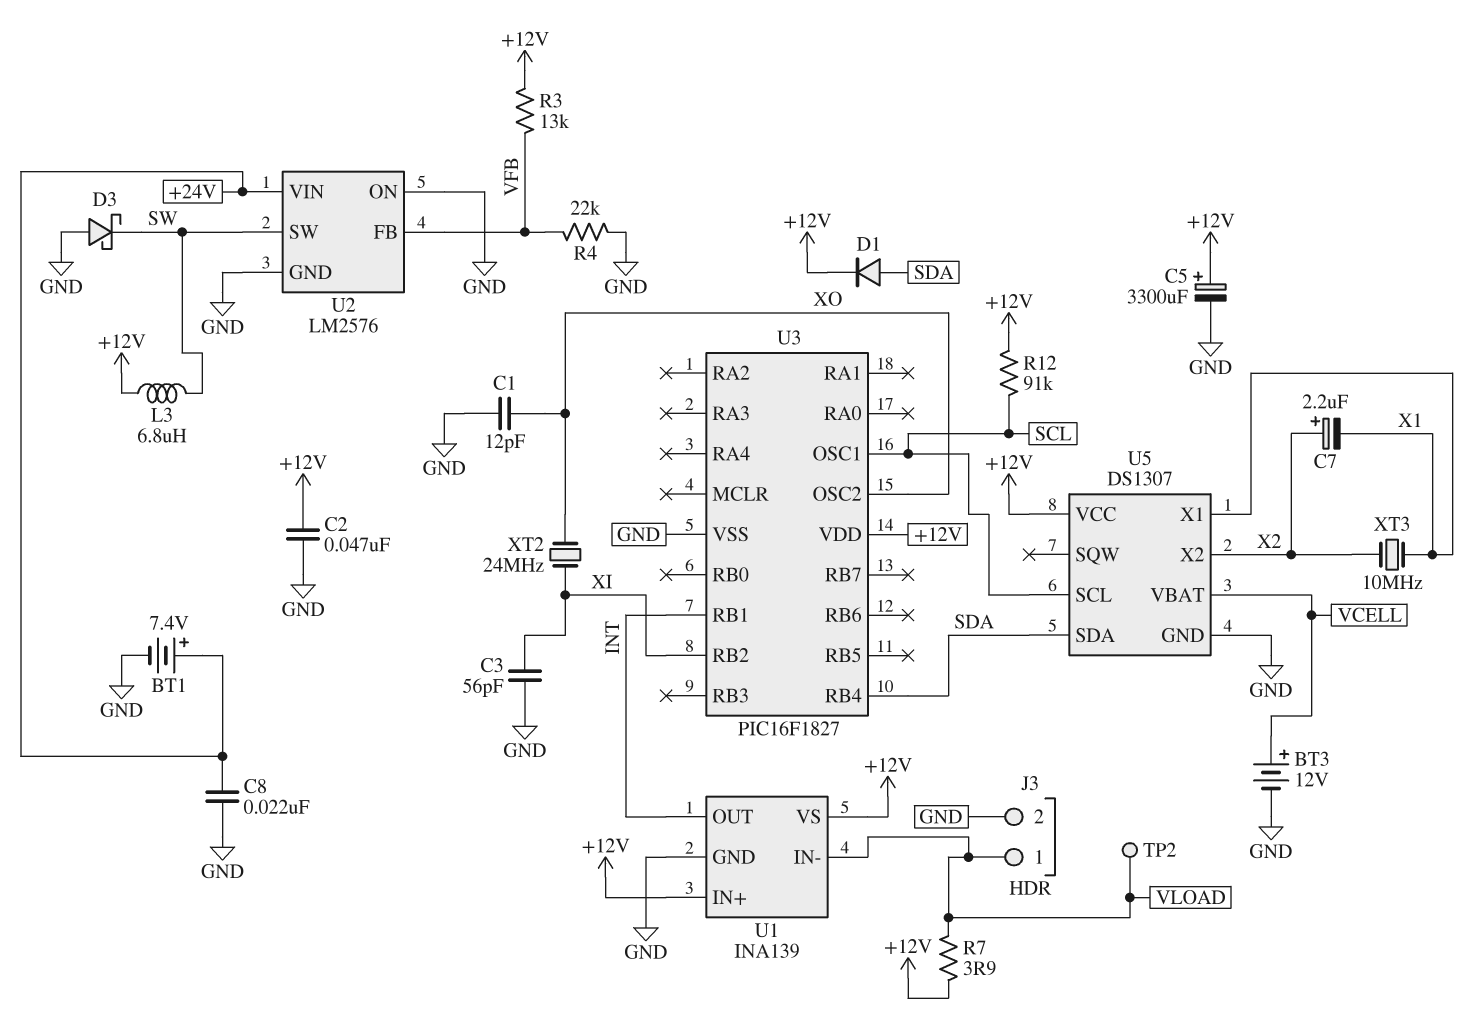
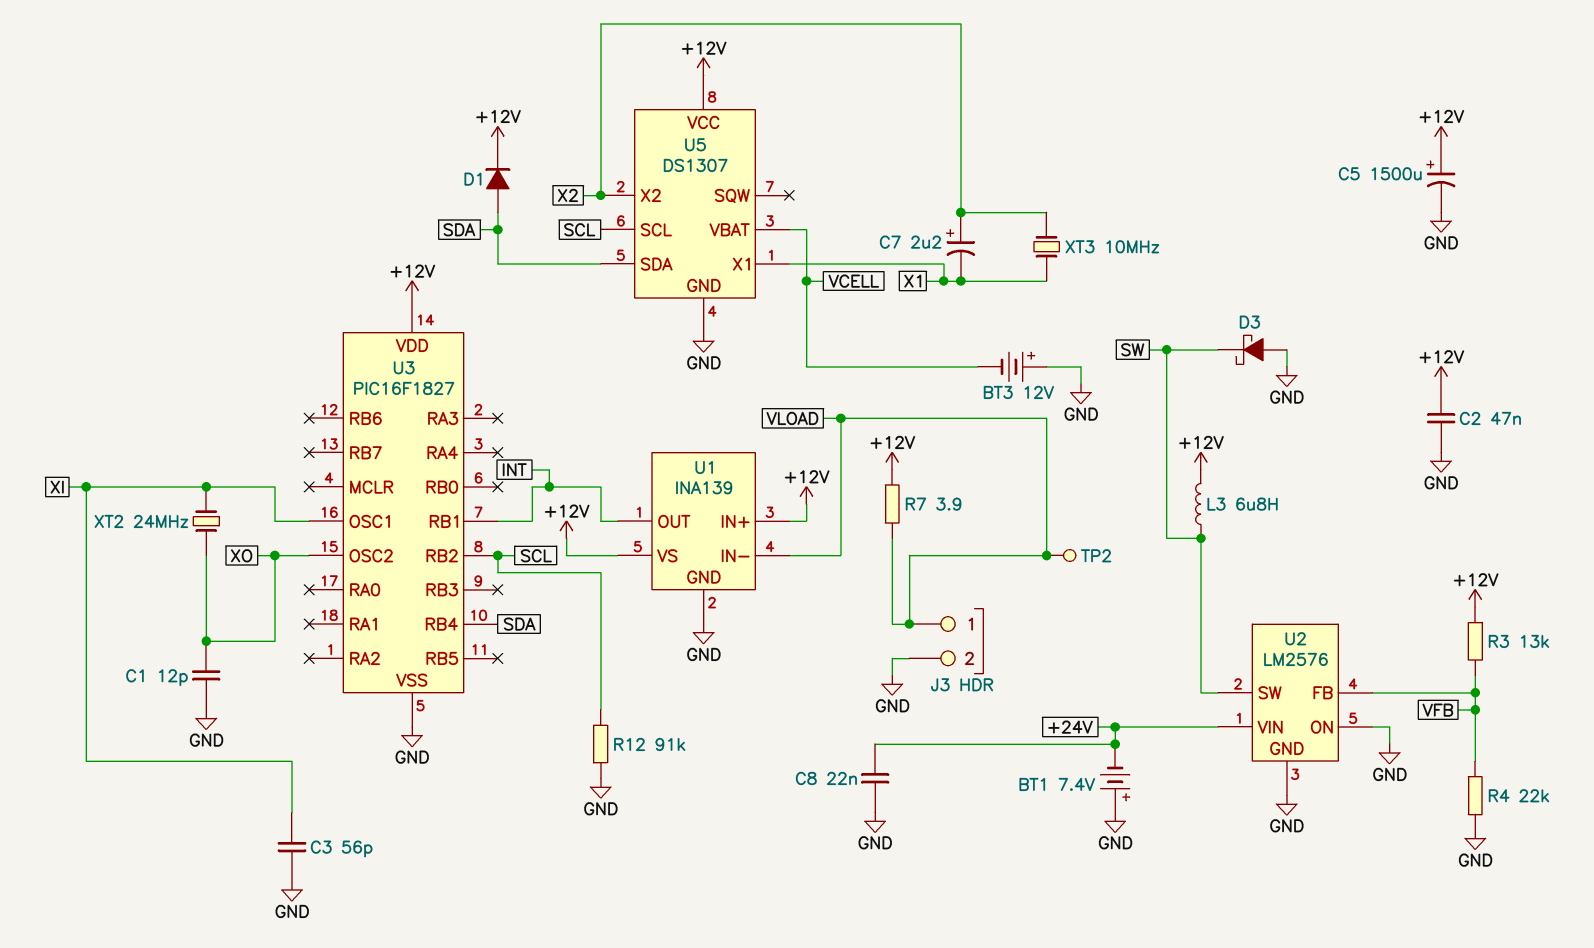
BT1: 7.4V (plus +24V, minus GND) -> 7.4V (plus GND, minus +24V)
BT3: 12V (plus VCELL, minus GND) -> 12V (plus GND, minus VCELL)
C5: 3300uF (plus +12V, minus GND) -> 1500uF (plus +12V, minus GND)
R12: 91k (+12V, SCL) -> 91k (GND, SCL)
U3 pin OSC1: SCL -> XI
U3 pin RB2: XI -> SCL

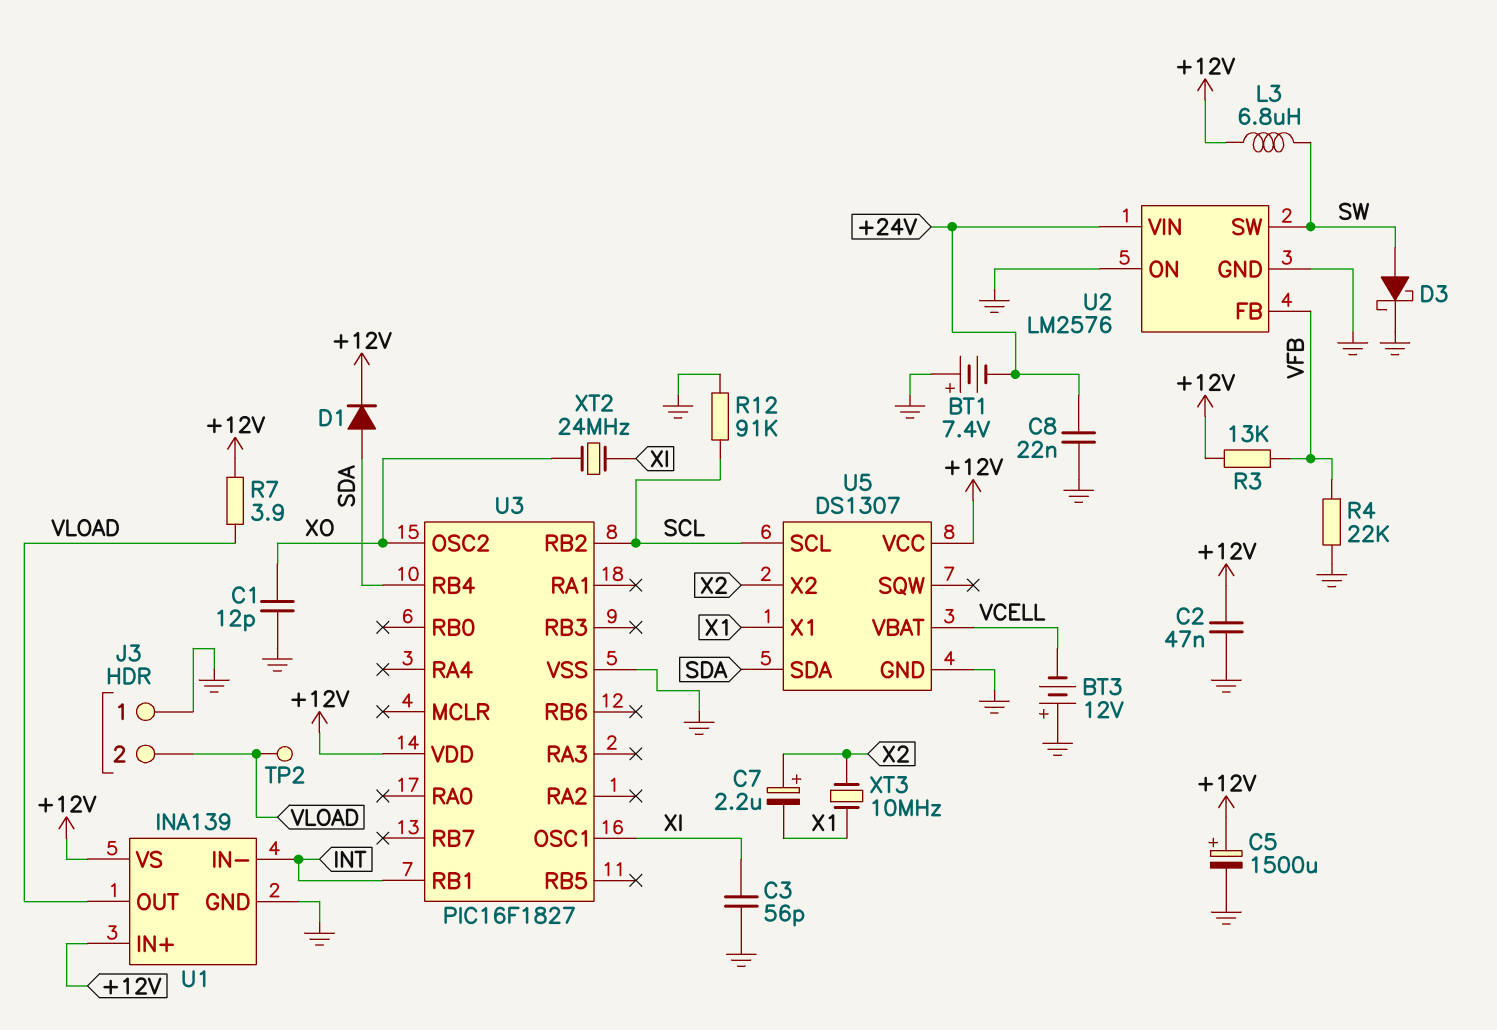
D3: schottky (A GND, K SW) -> schottky (A SW, K GND)
J3 pin 1: VLOAD -> GND
J3 pin 2: GND -> VLOAD
U1 pin IN-: VLOAD -> INT
U1 pin OUT: INT -> VLOAD

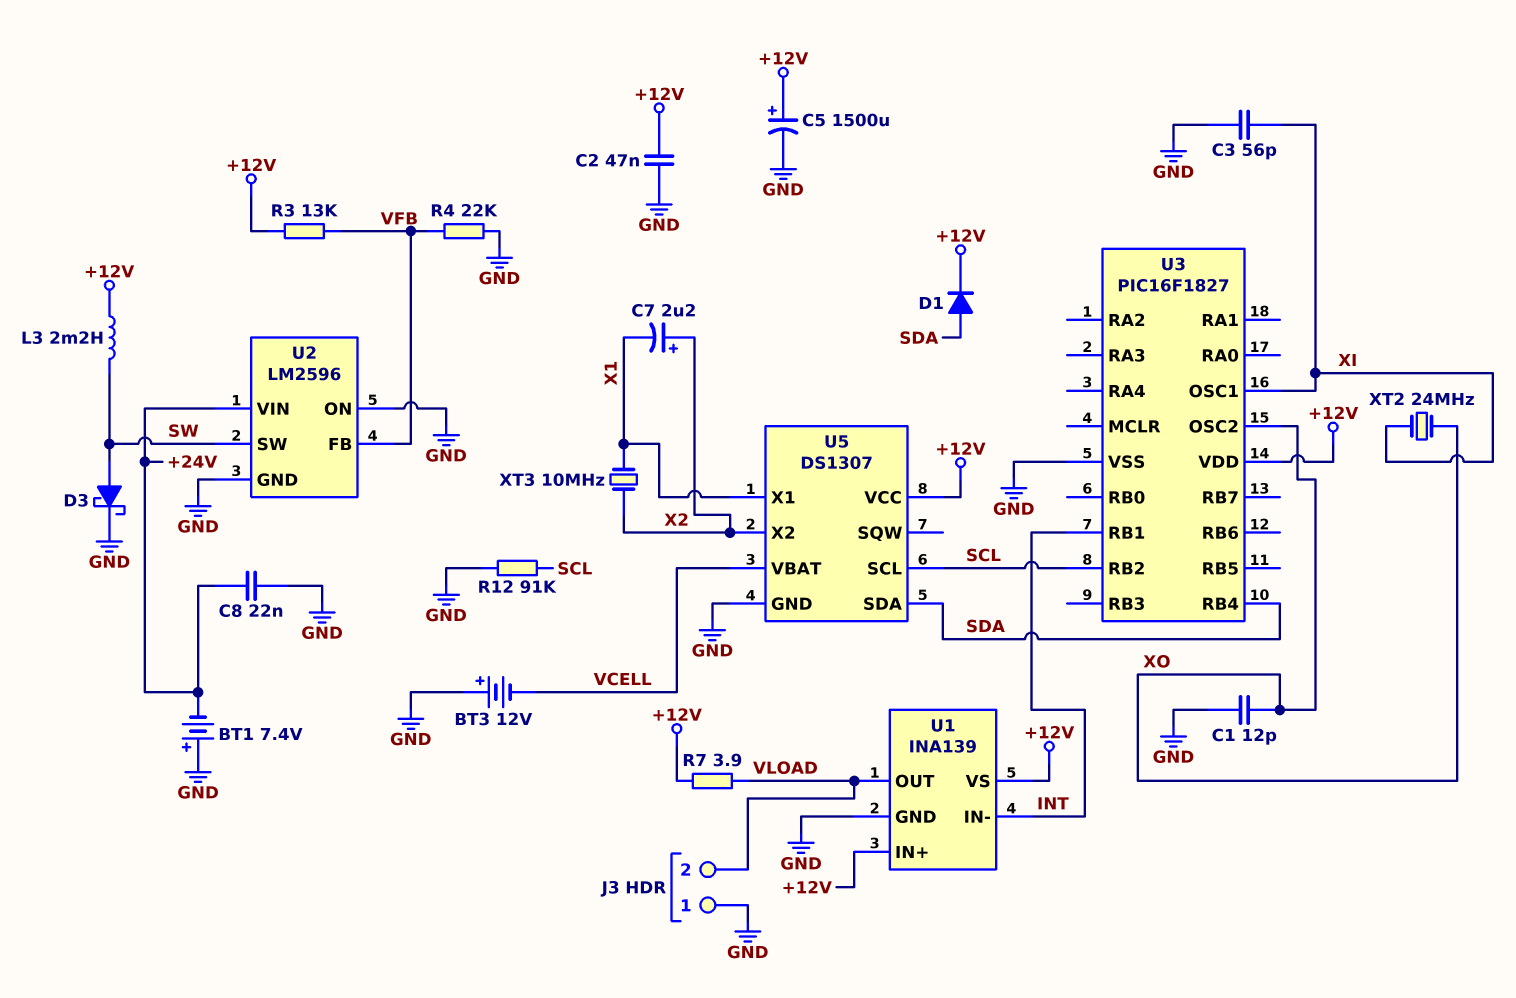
L3: 6.8uH (+12V, SW) -> 2.2mH (+12V, SW)
TP2: test point (VLOAD) -> none
U2: LM2576 -> LM2596

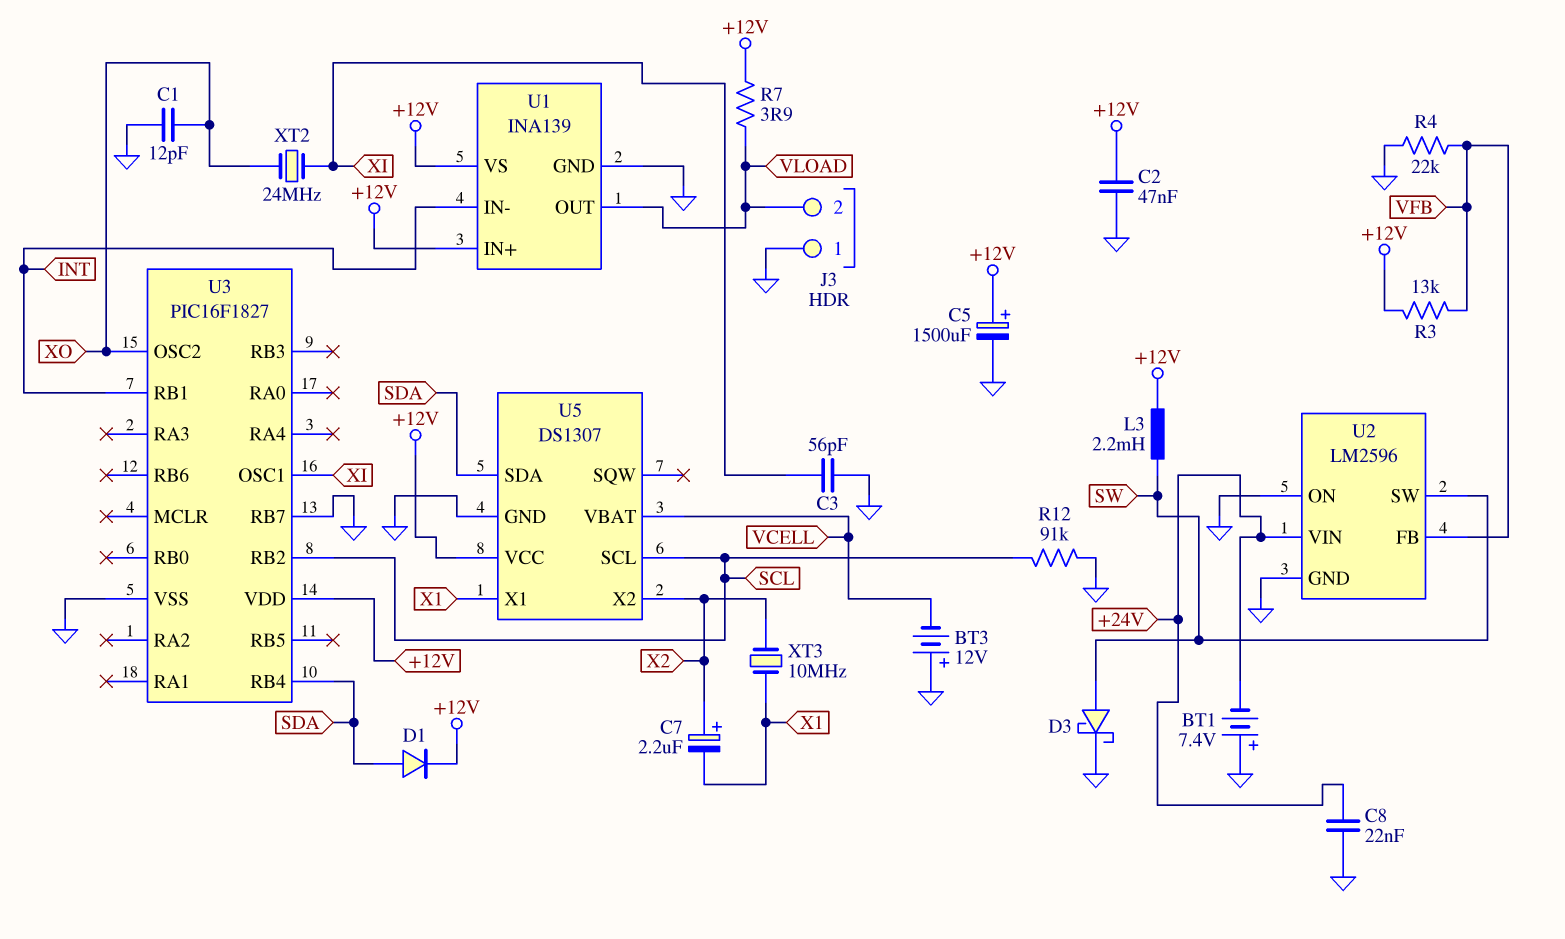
U3 pin RB7: none -> GND

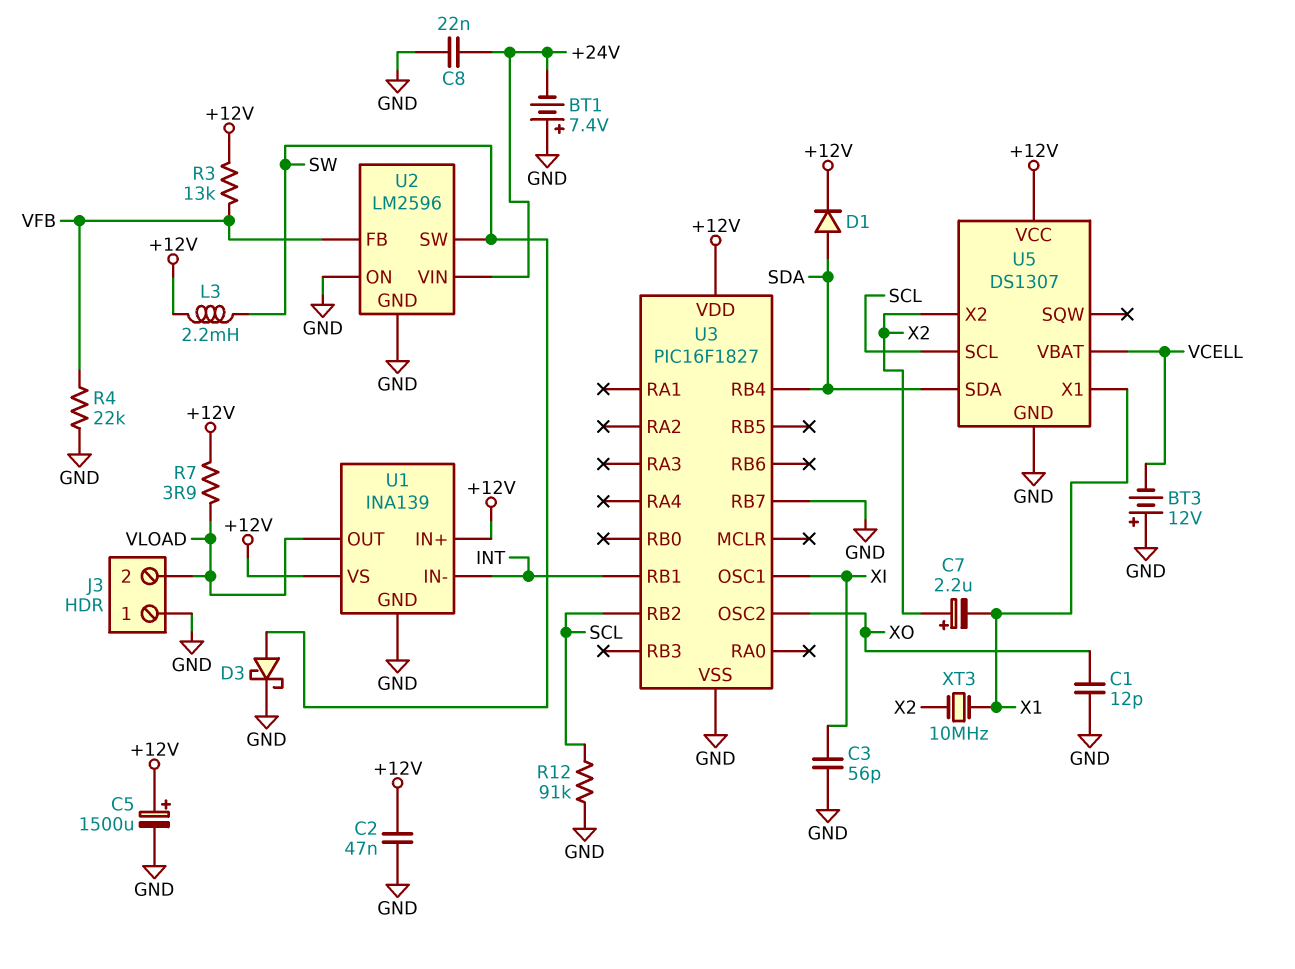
XT2: 24MHz (XI, XO) -> none

